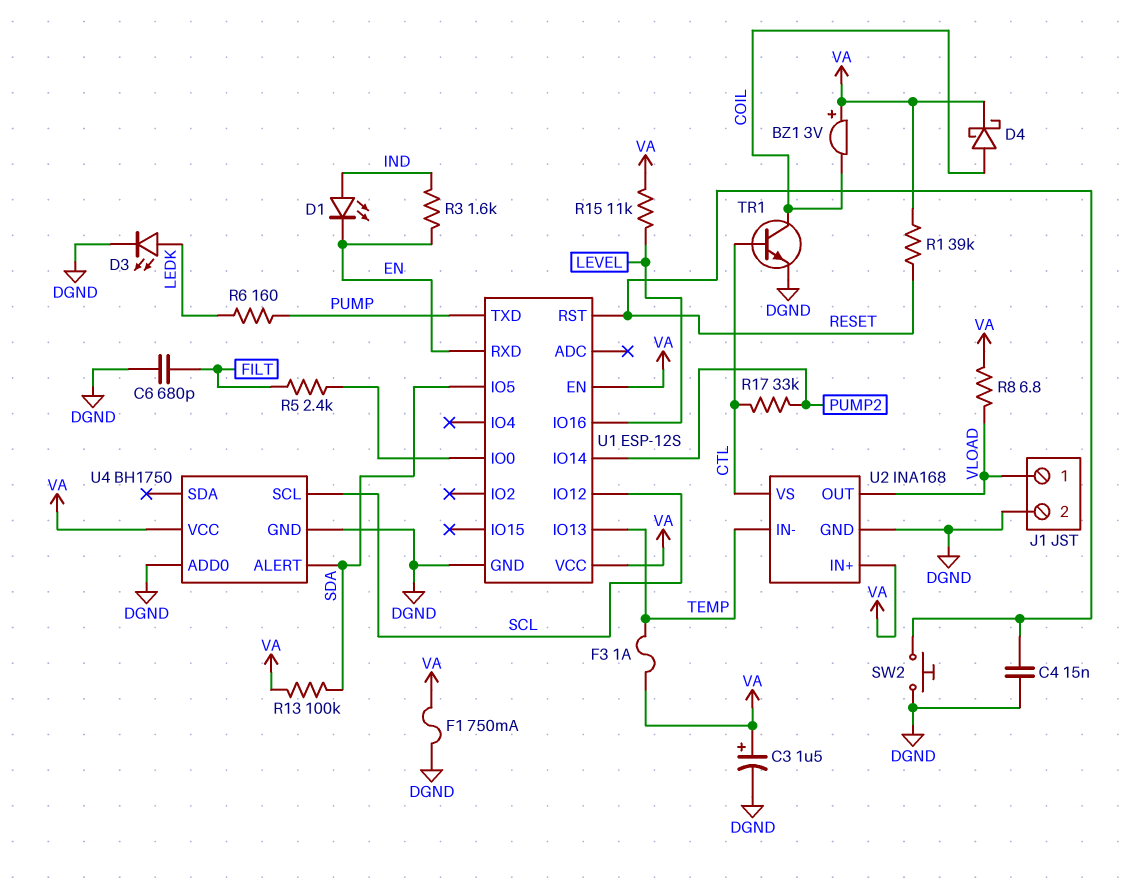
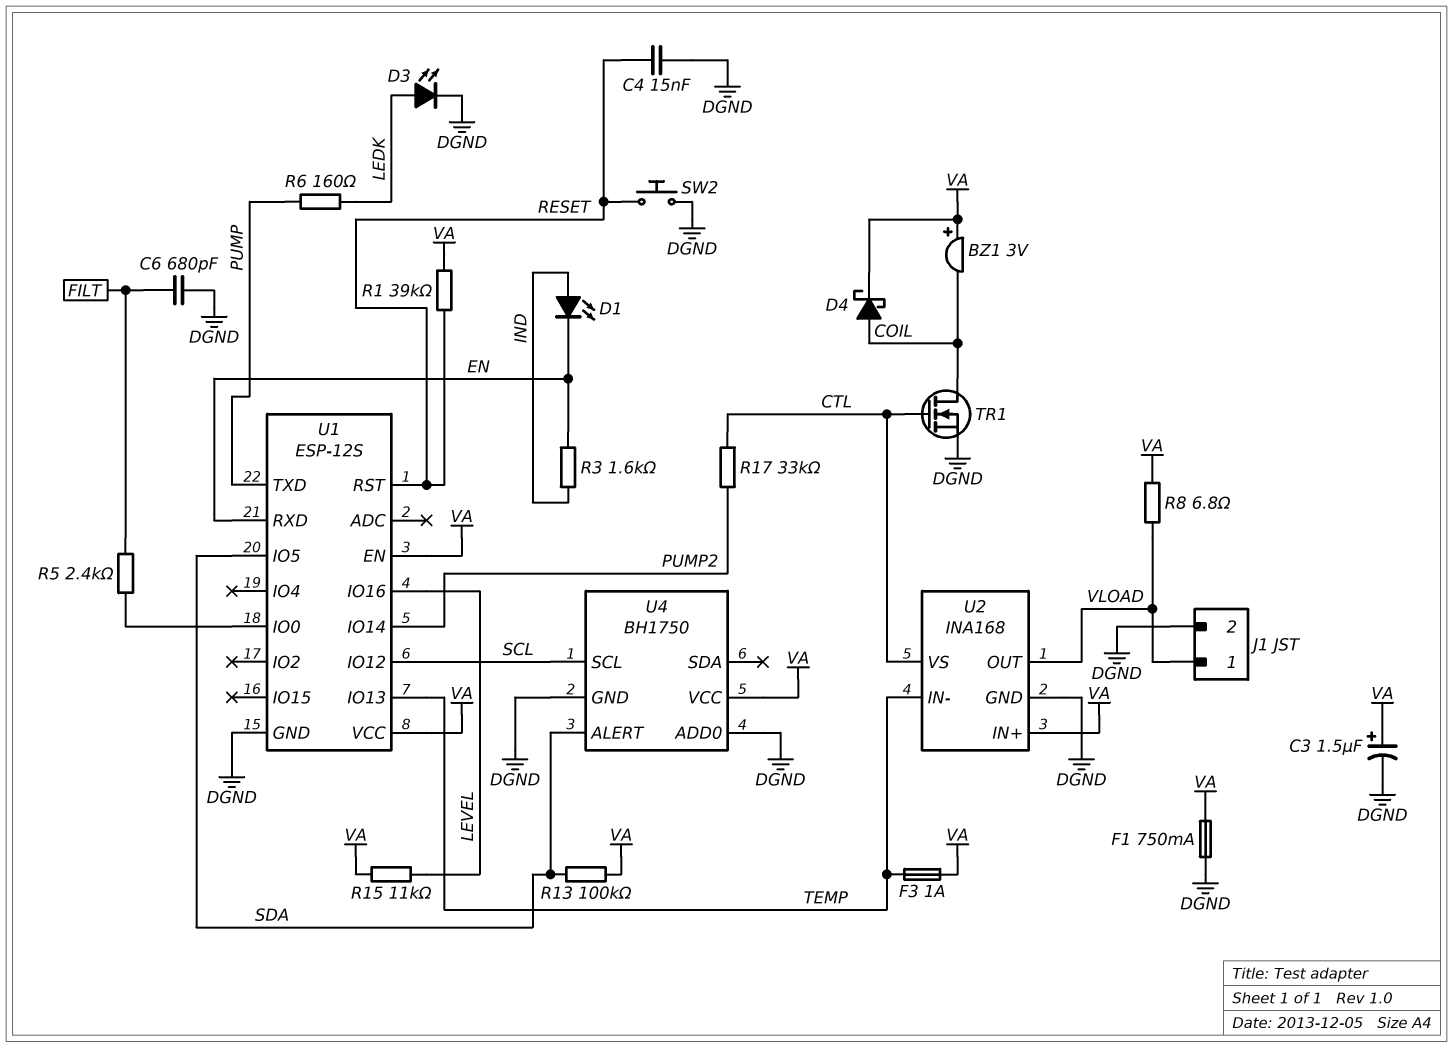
TR1: NPN (B CTL, C COIL, E DGND) -> NMOS (G CTL, D COIL, S DGND)

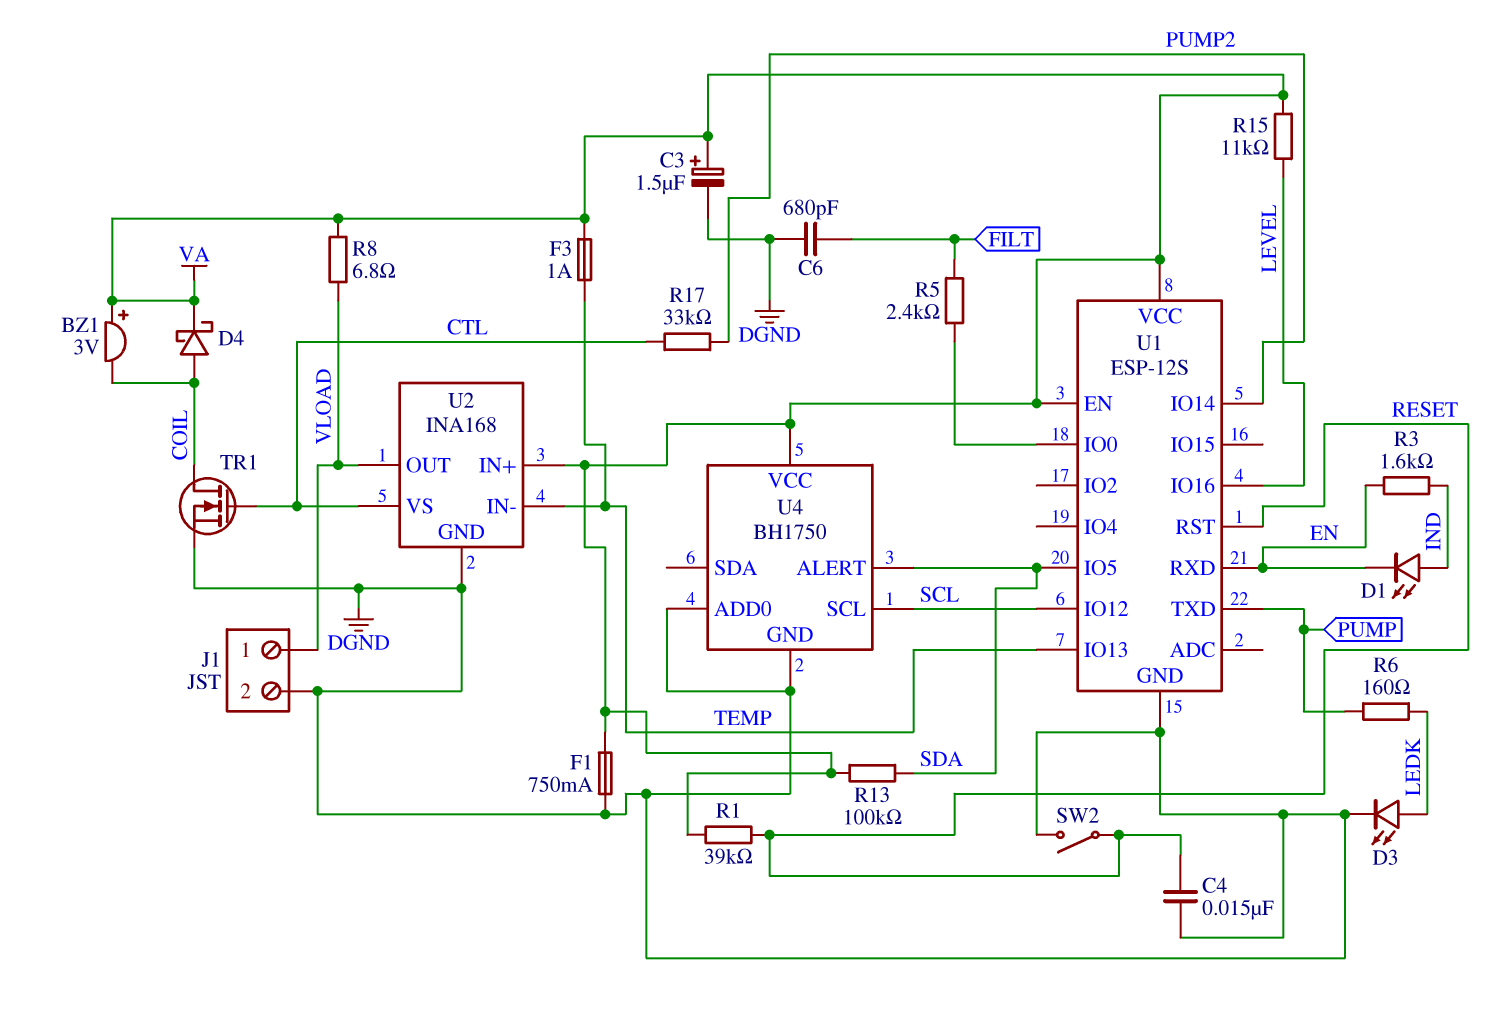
SW2: button (DGND, RESET) -> switch (DGND, RESET)

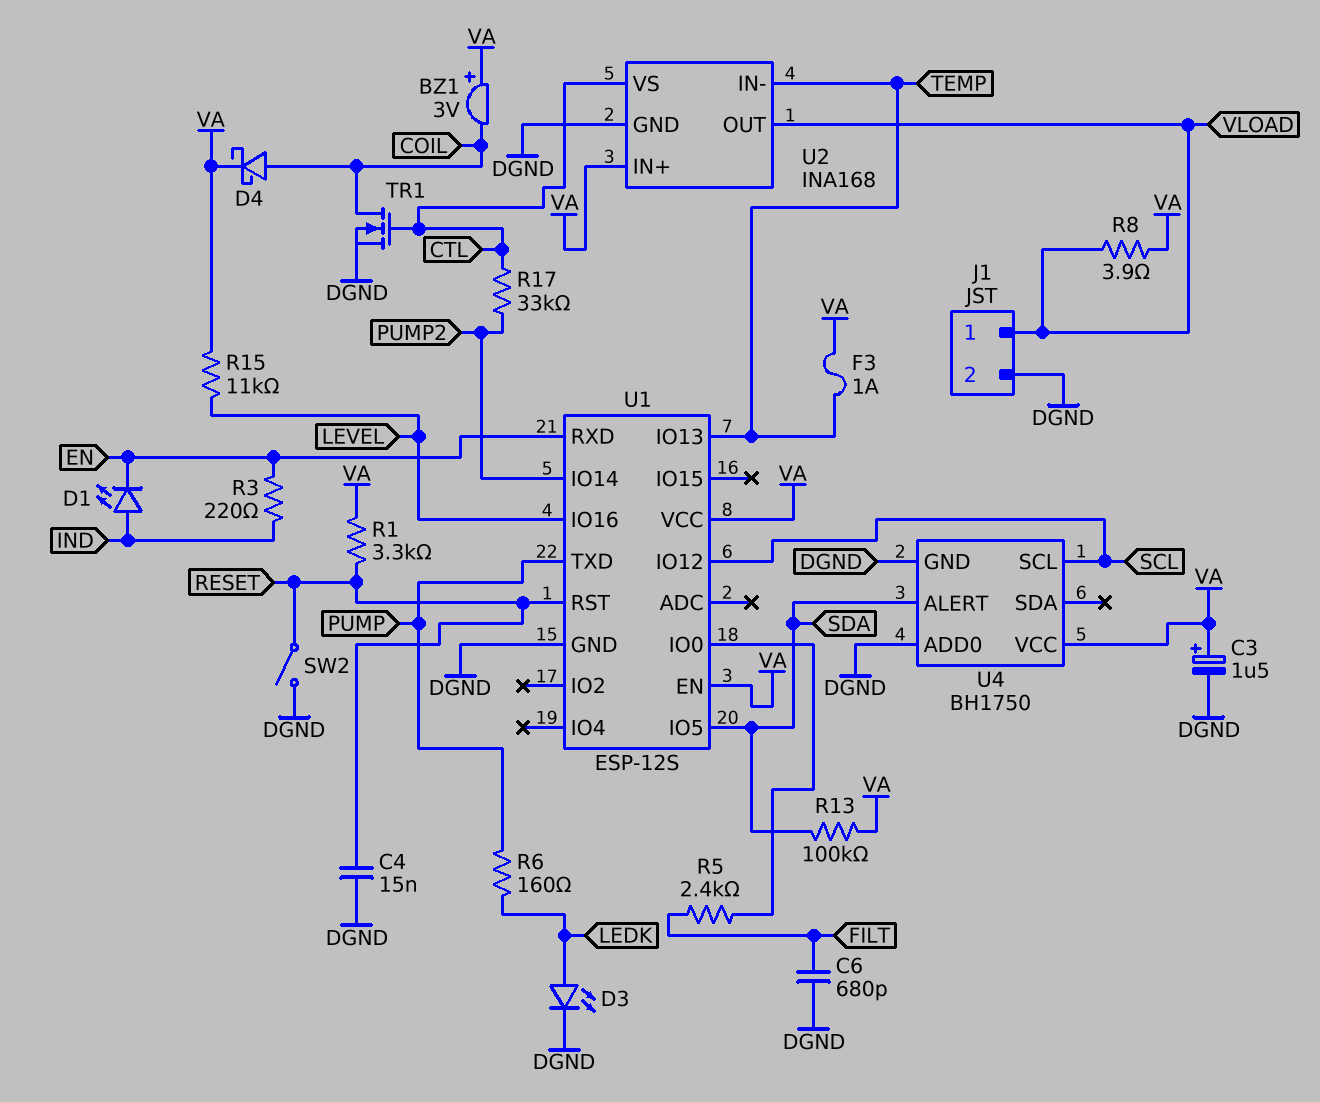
F1: 750mA (DGND, VA) -> none
R1: 39k (RESET, VA) -> 3.3k (RESET, VA)
R3: 1.6k (EN, IND) -> 220 (EN, IND)
R8: 6.8 (VA, VLOAD) -> 3.9 (VA, VLOAD)

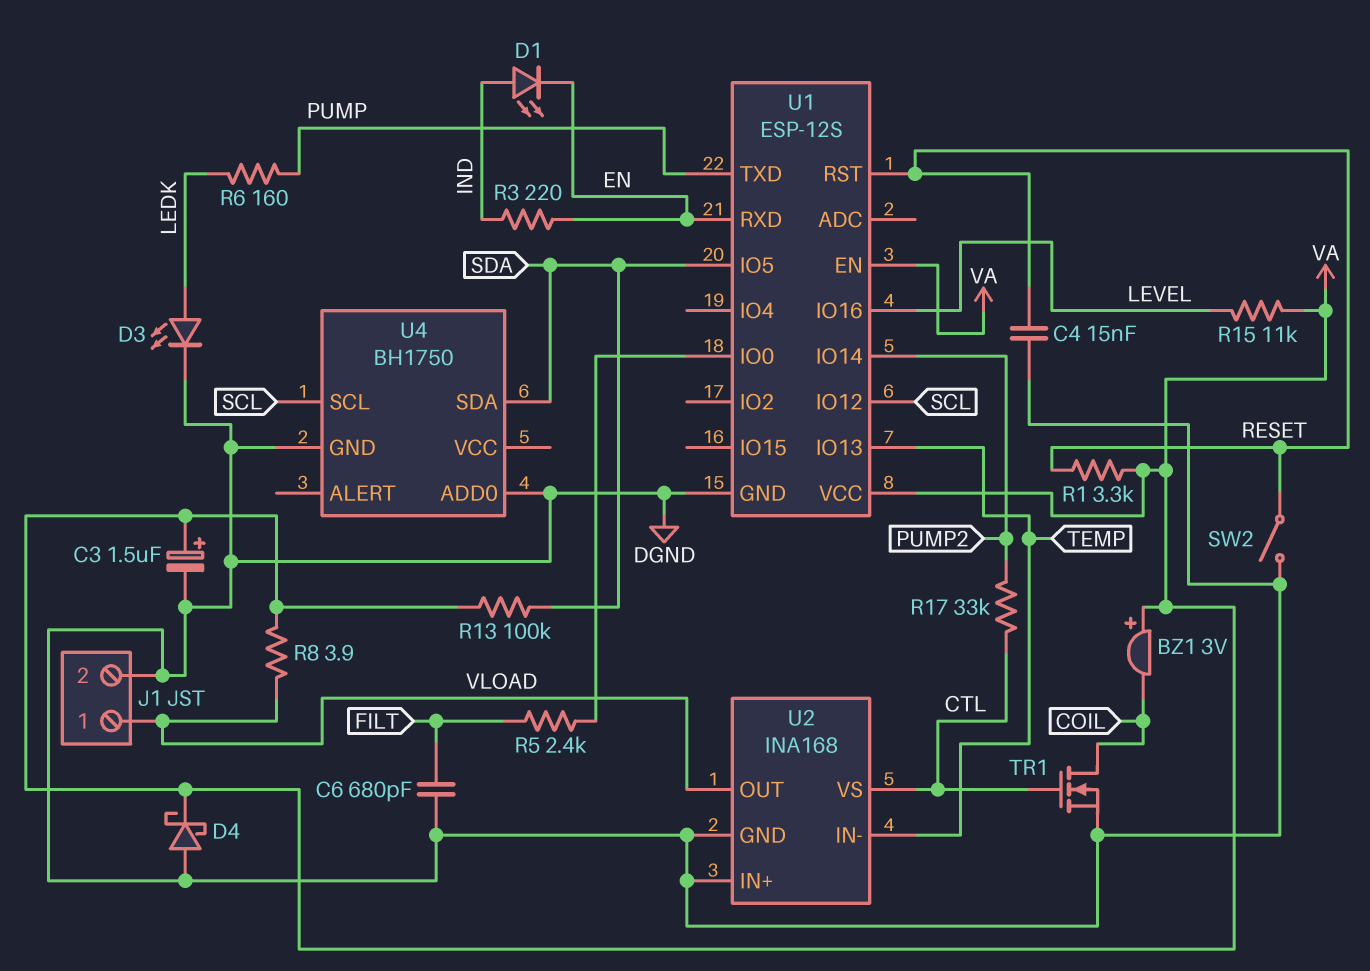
D4: schottky (A COIL, K VA) -> schottky (A DGND, K VA)
F3: 1A (TEMP, VA) -> none
U2 pin IN+: VA -> DGND
U4 pin ALERT: SDA -> none
U4 pin SDA: none -> SDA
U4 pin VCC: VA -> none

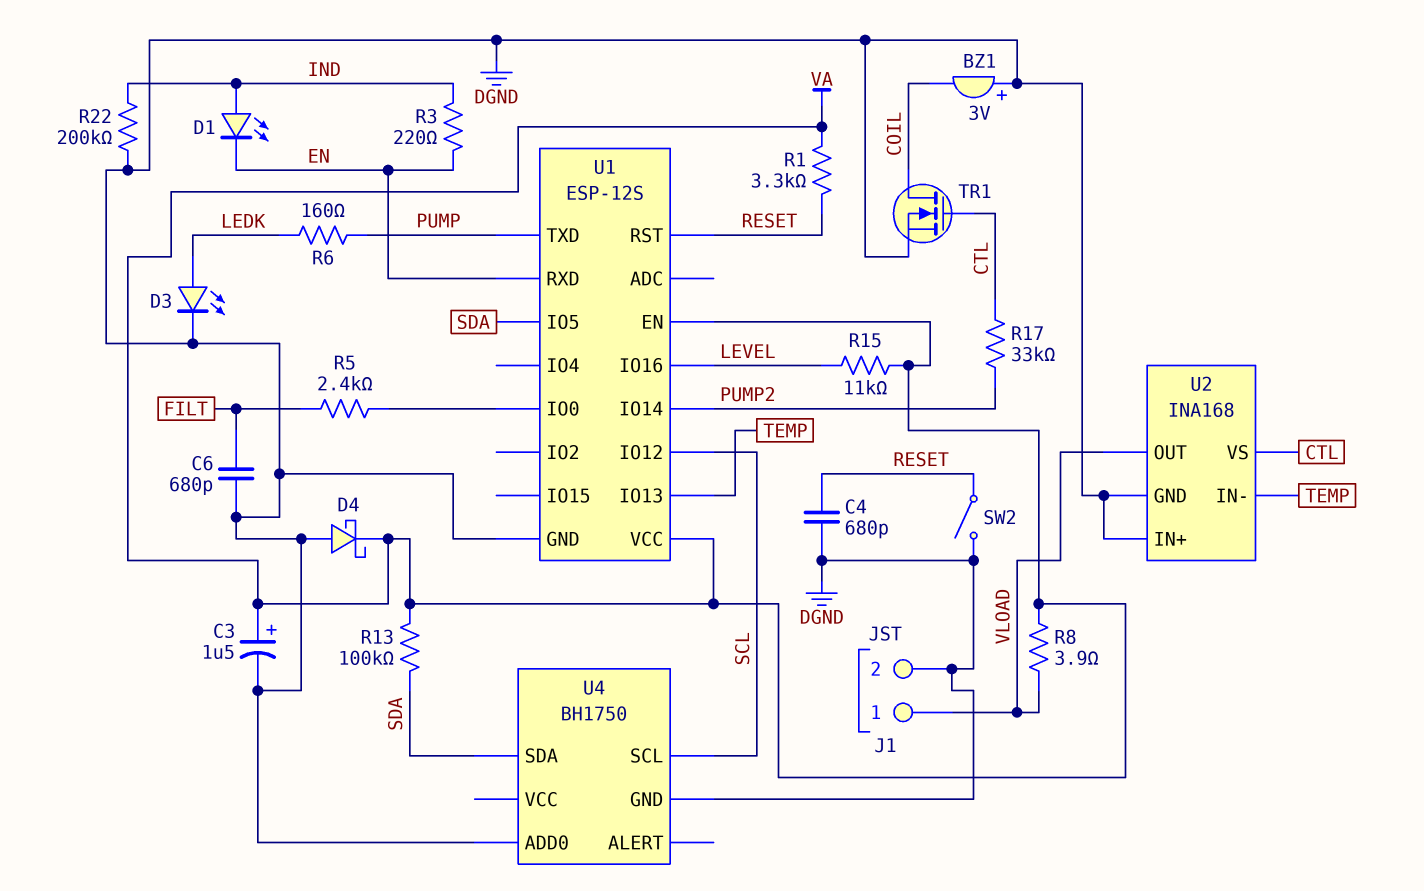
BZ1: buzzer 3V (plus VA, minus COIL) -> buzzer 3V (plus DGND, minus COIL)
C4: 15nF (DGND, RESET) -> 680pF (DGND, RESET)
R22: none -> 200k (DGND, IND)

